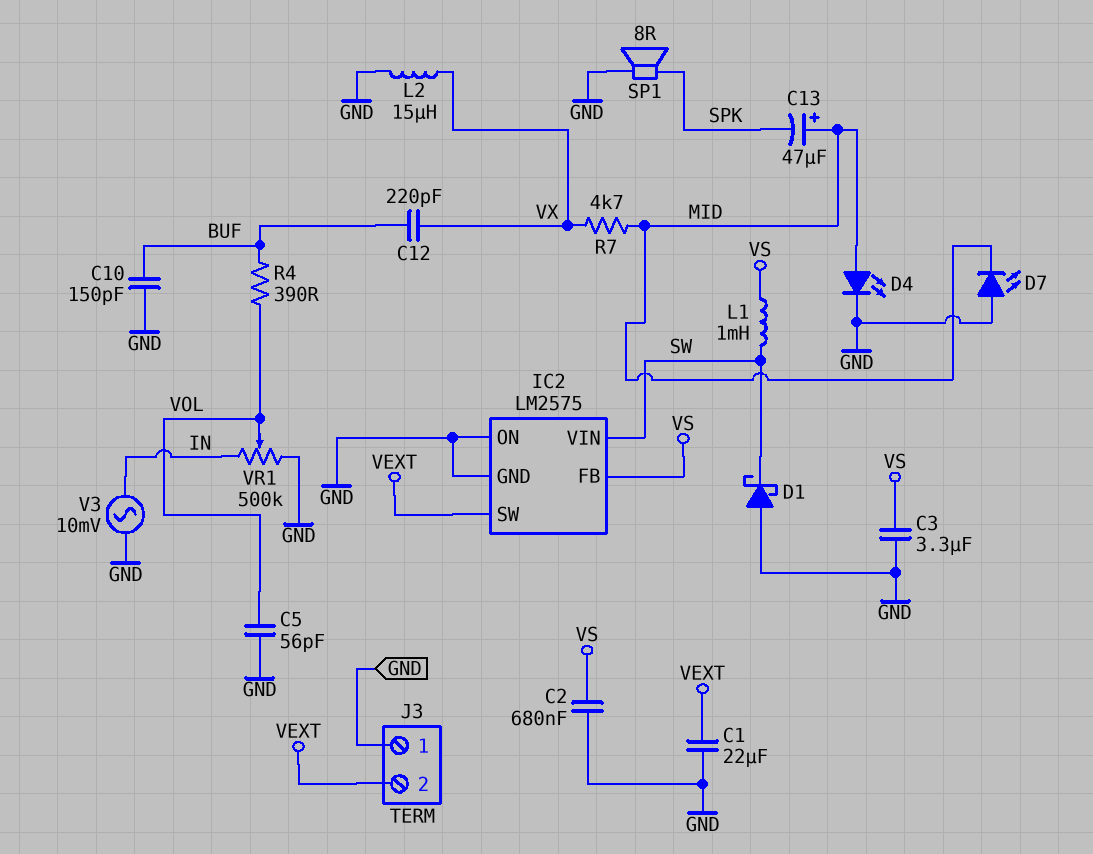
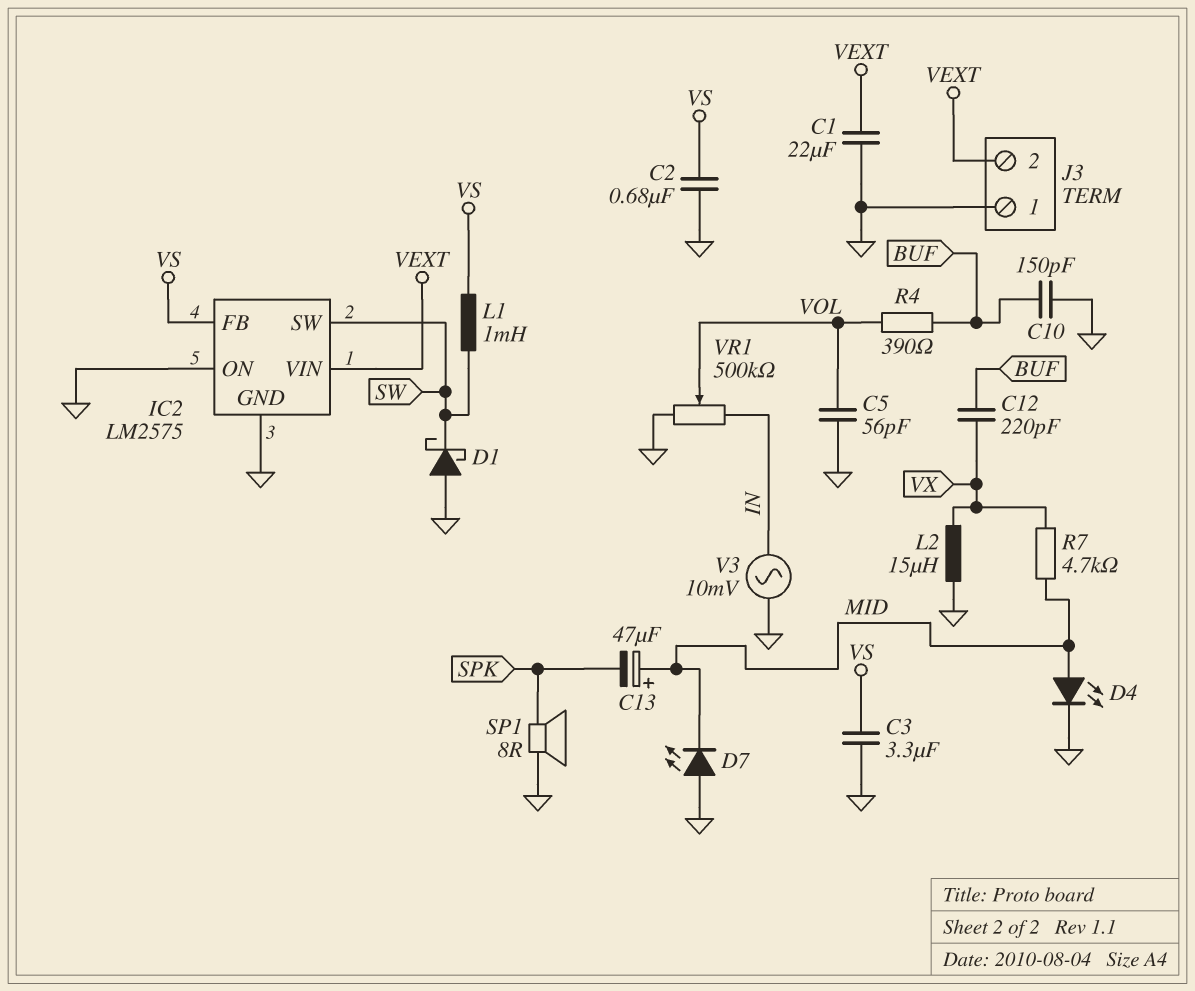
IC2 pin SW: VEXT -> SW
IC2 pin VIN: SW -> VEXT

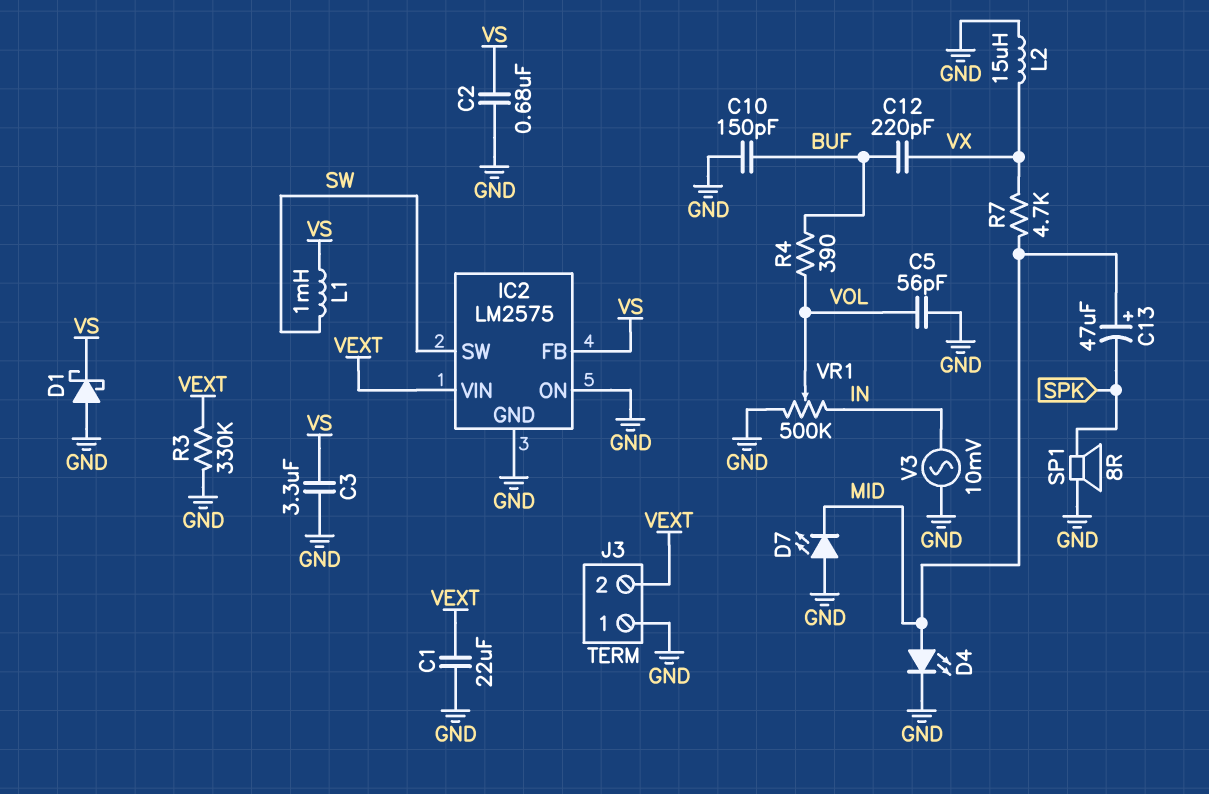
D1: schottky (A GND, K SW) -> schottky (A GND, K VS)
R3: none -> 330k (GND, VEXT)

